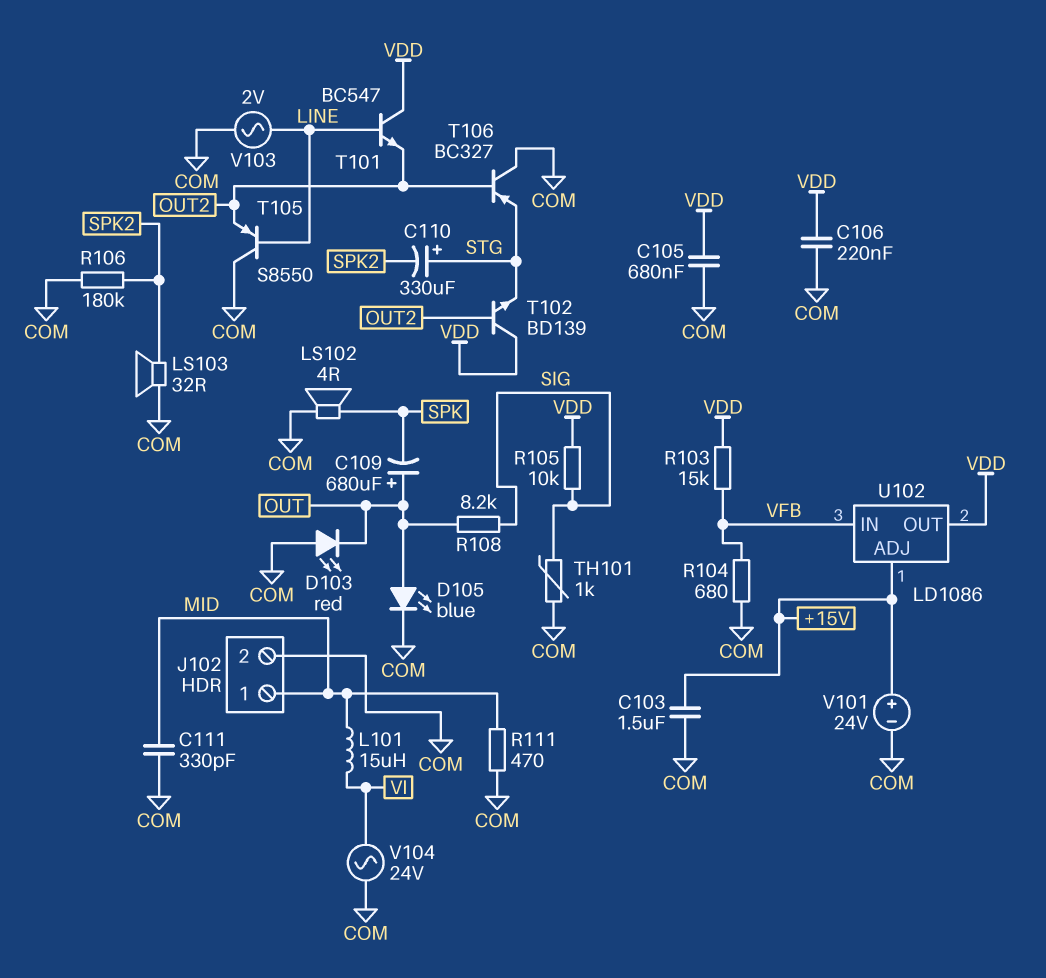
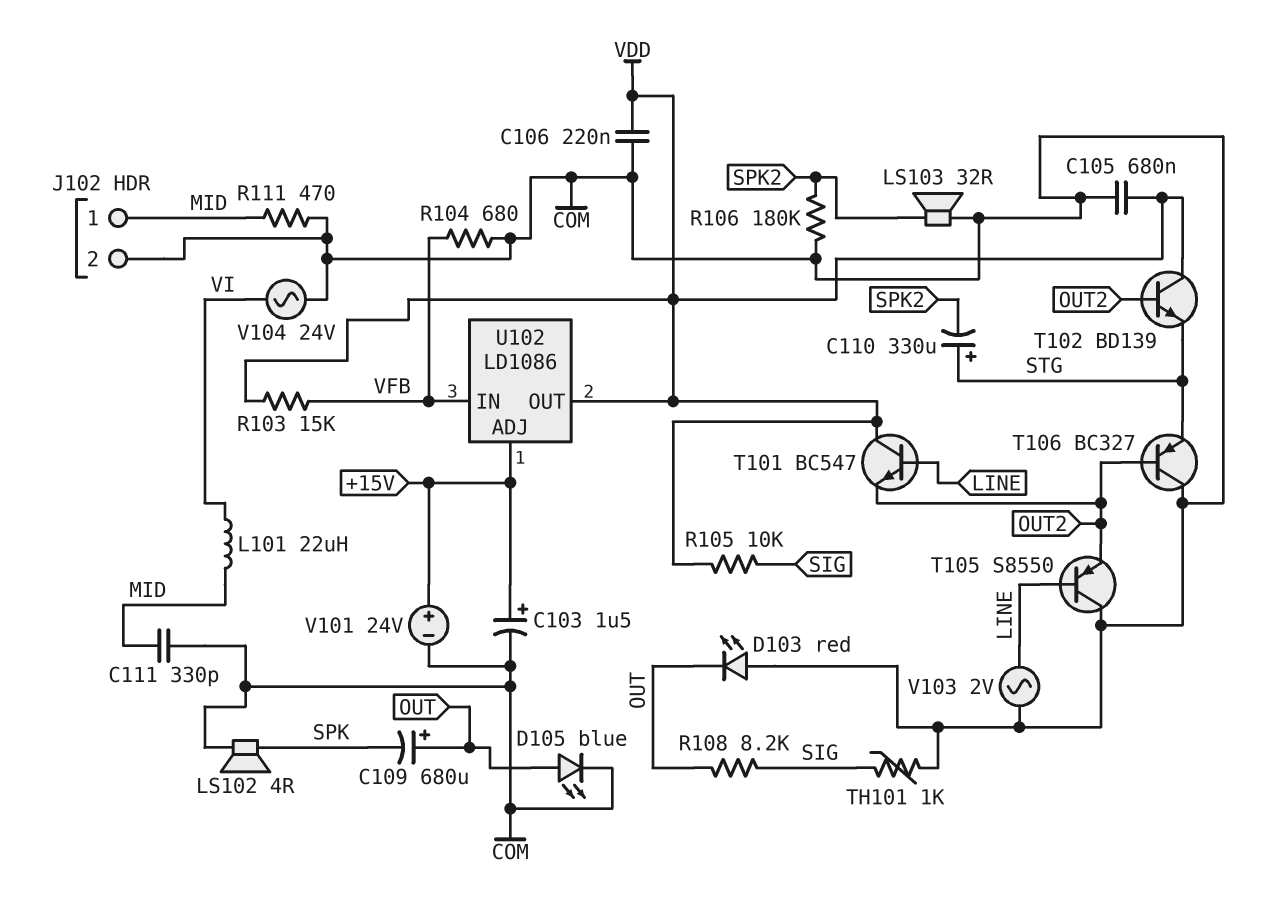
C103: 1.5uF (+15V, COM) -> 1.5uF (plus +15V, minus COM)
L101: 15uH (MID, VI) -> 22uH (MID, VI)

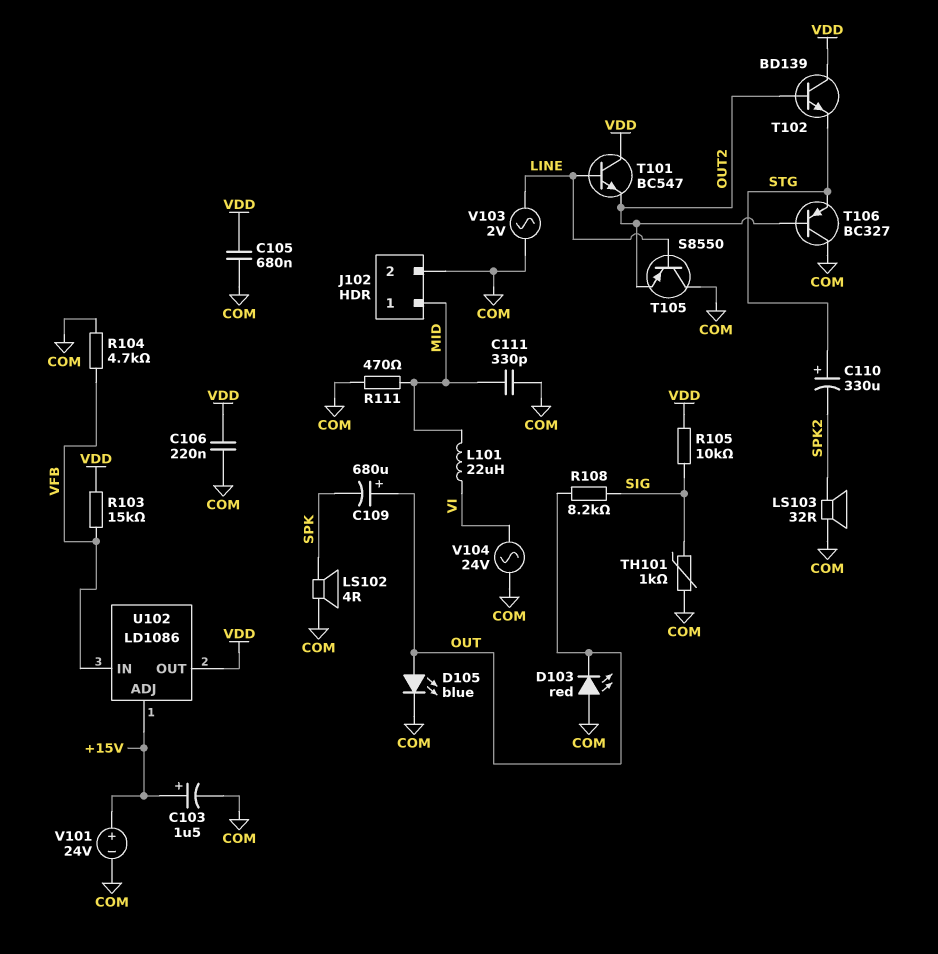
R104: 680 (COM, VFB) -> 4.7k (COM, VFB)
R106: 180k (COM, SPK2) -> none

